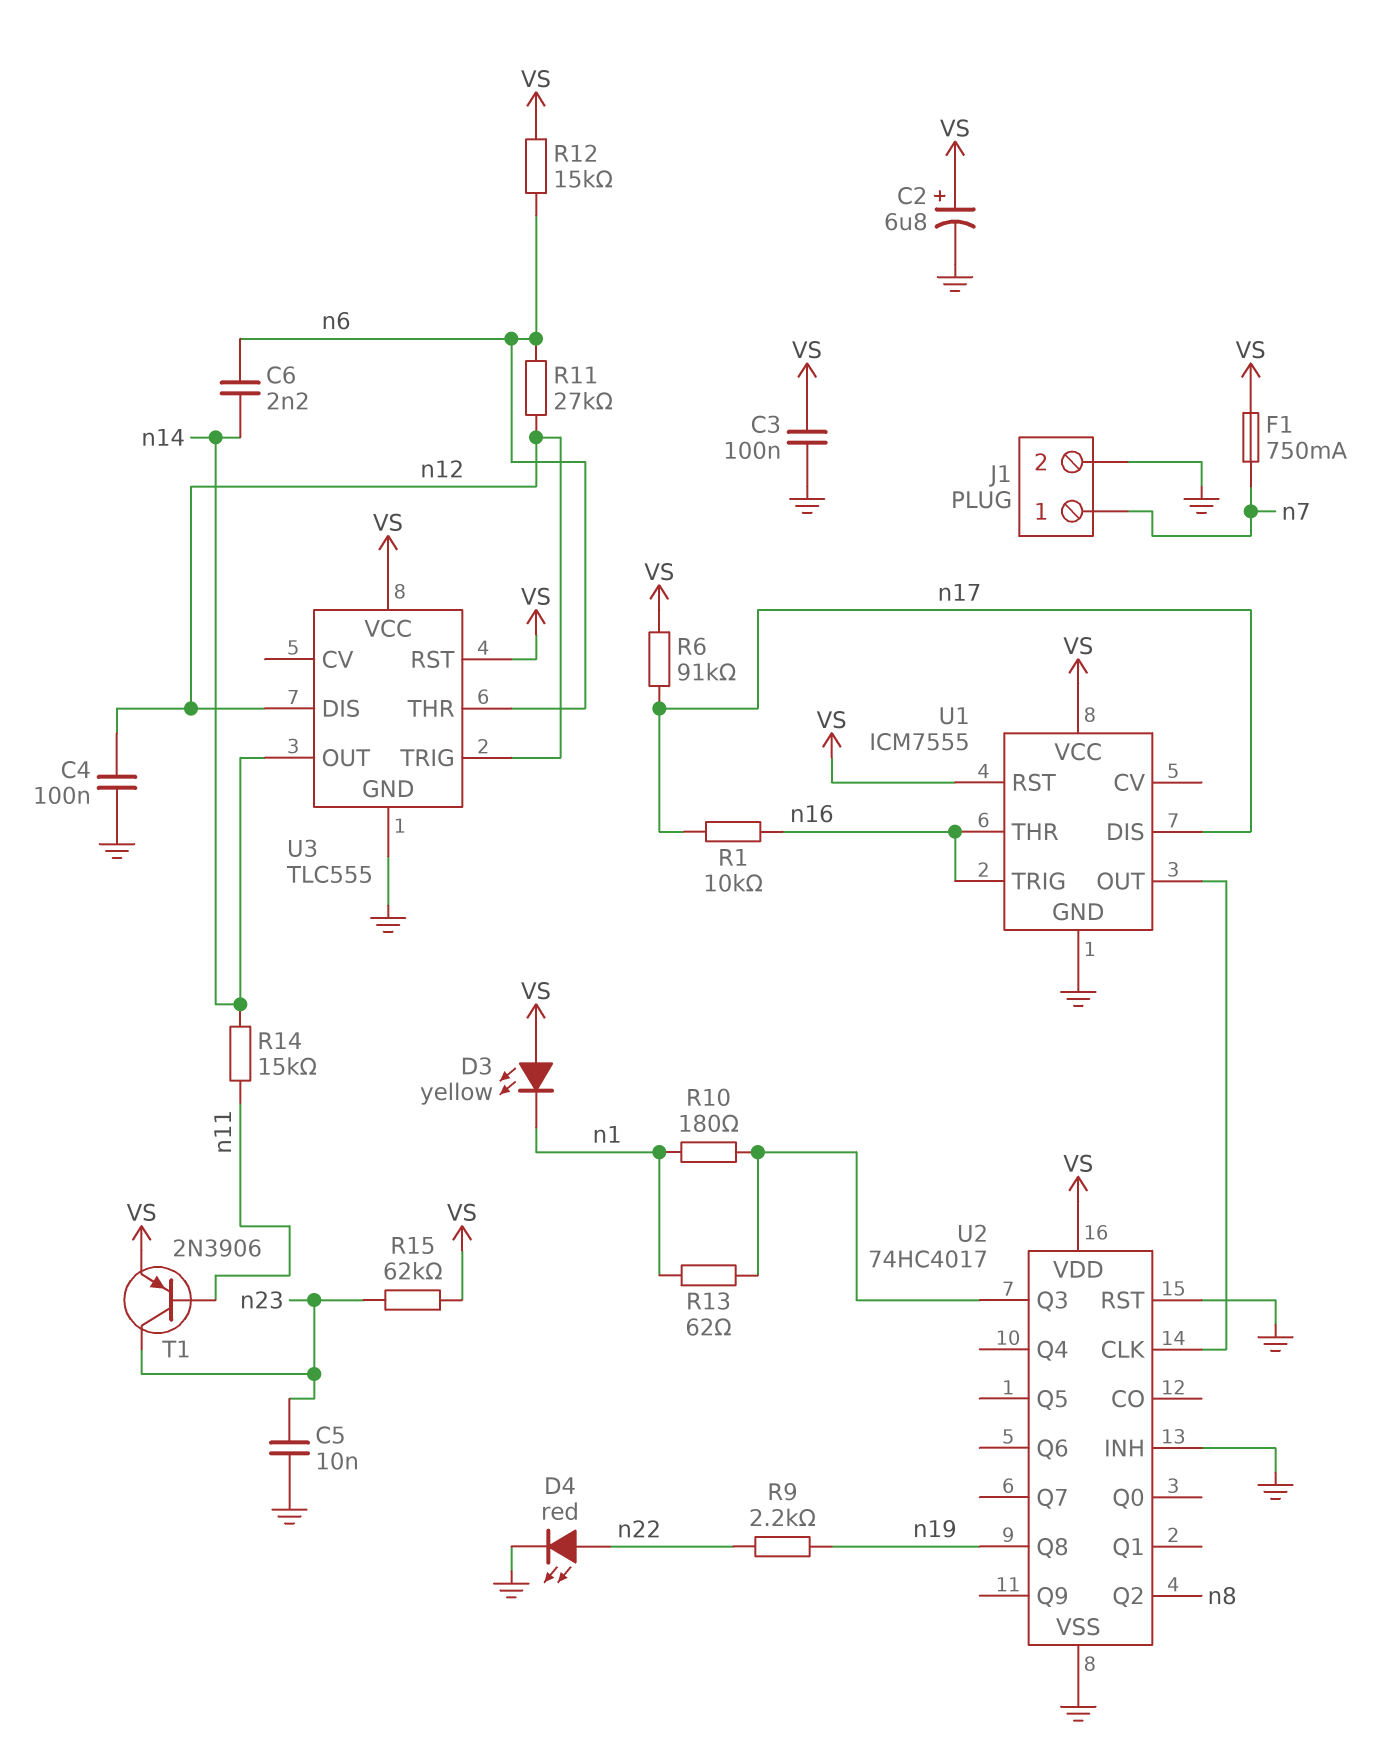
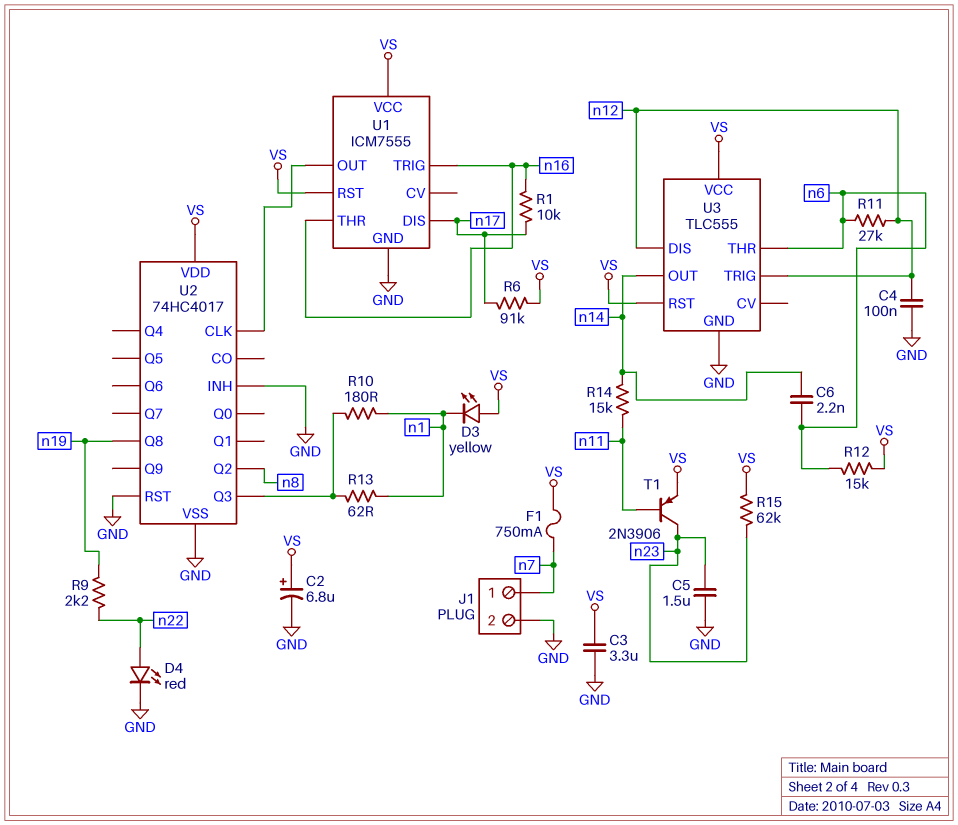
C3: 100nF (GND, VS) -> 3.3uF (GND, VS)
C5: 10nF (GND, n23) -> 1.5uF (GND, n23)

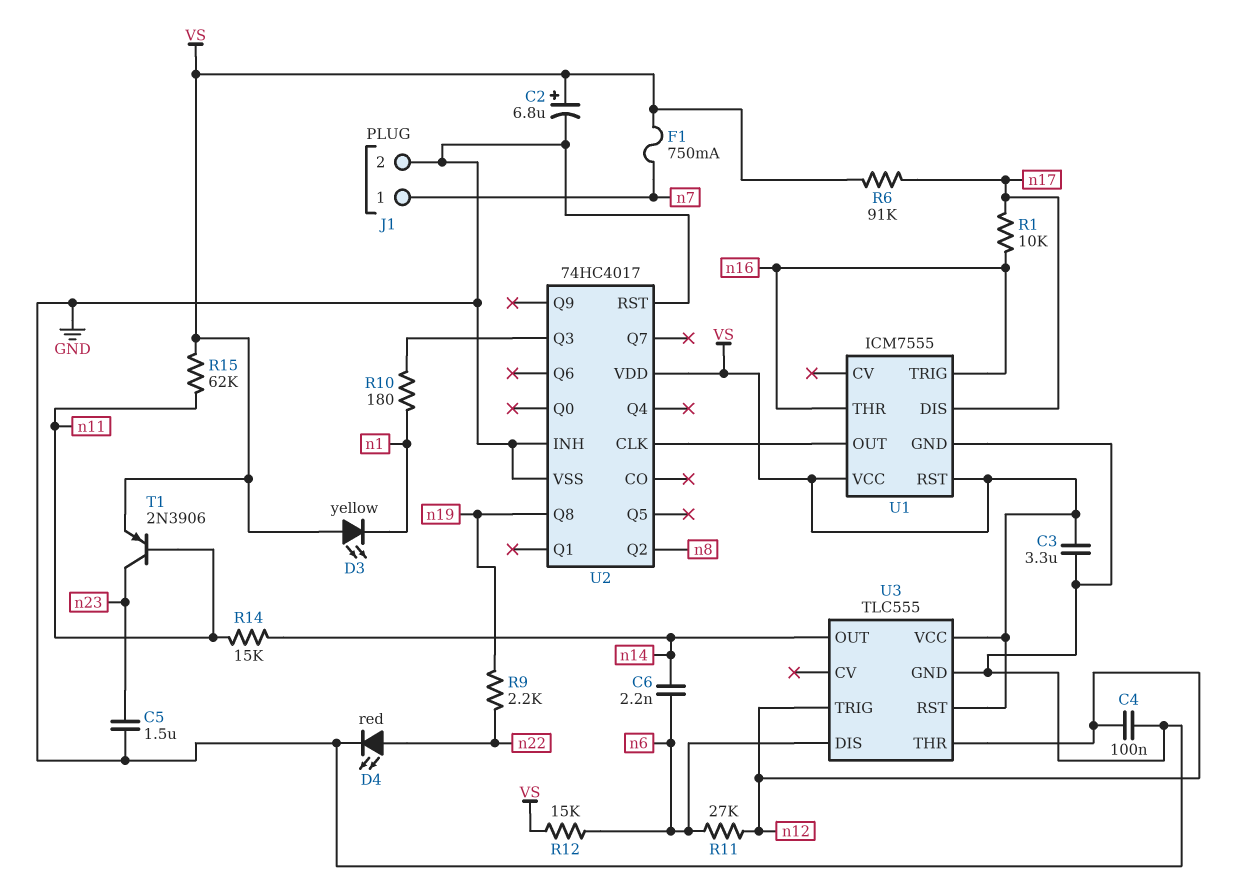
R13: 62 (U2/Q3, n1) -> none
R15: 62k (VS, n23) -> 62k (VS, n11)
U3 pin DIS: n12 -> n6
U3 pin THR: n6 -> n12

